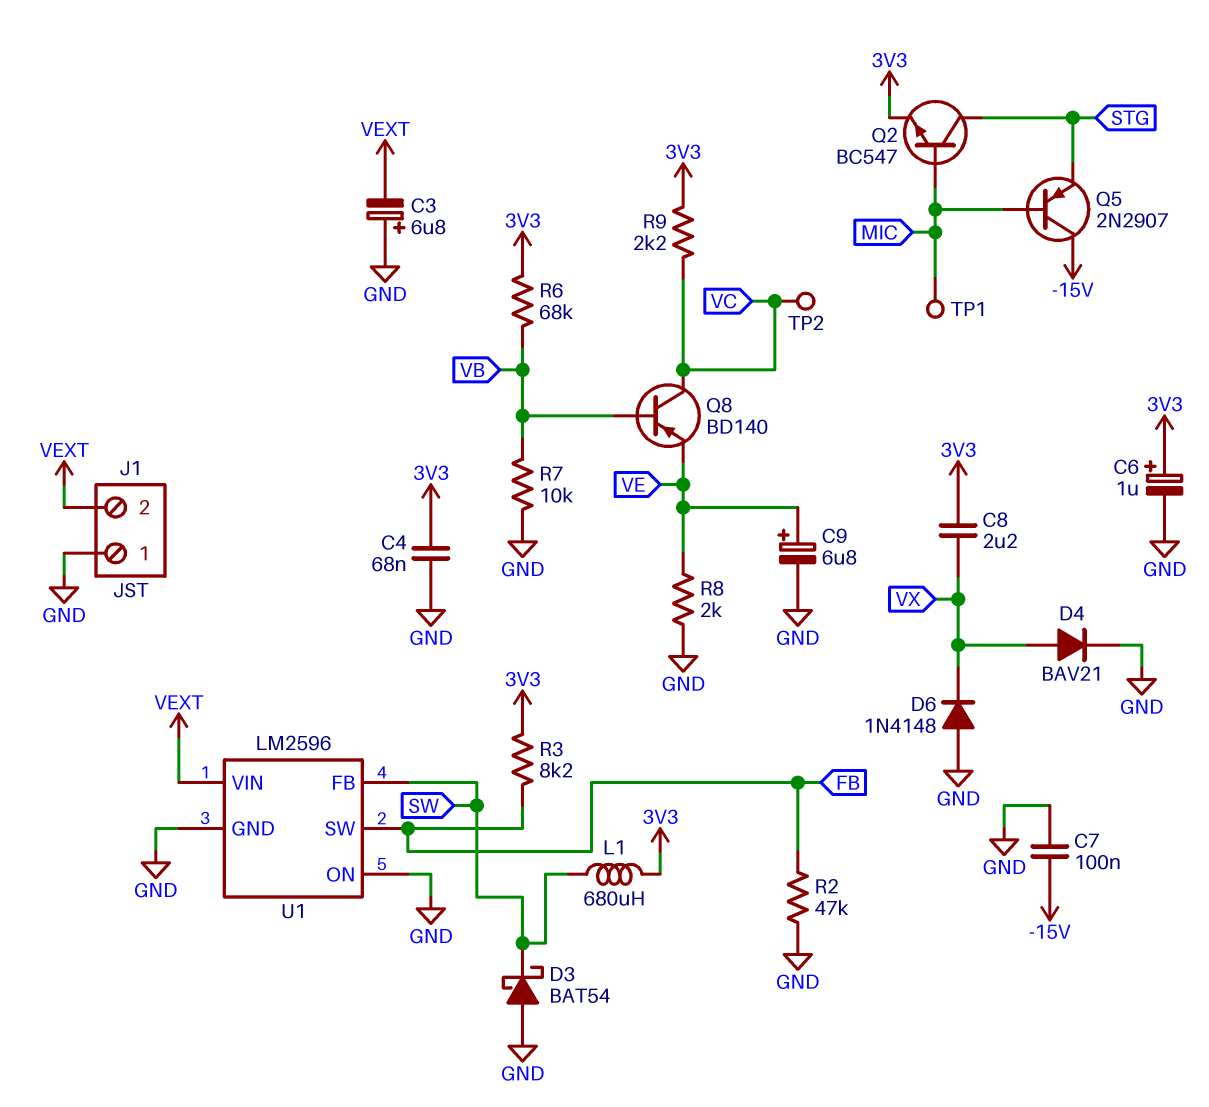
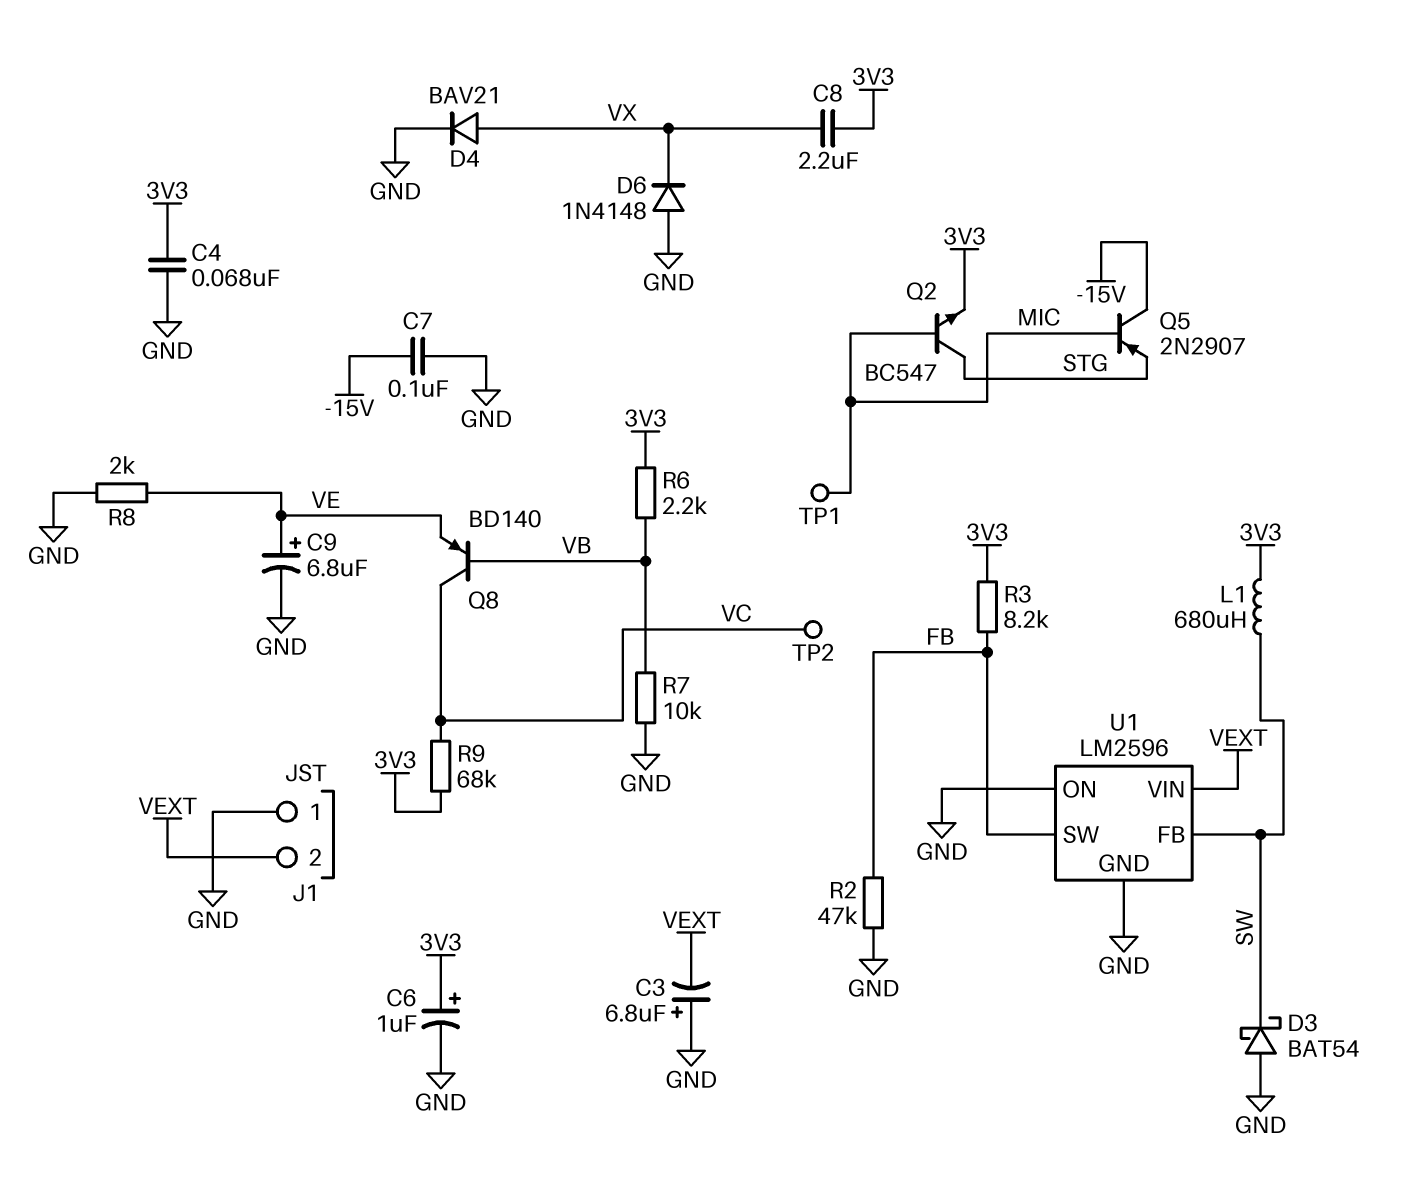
R6: 68k (3V3, VB) -> 2.2k (3V3, VB)
R9: 2.2k (3V3, VC) -> 68k (3V3, VC)

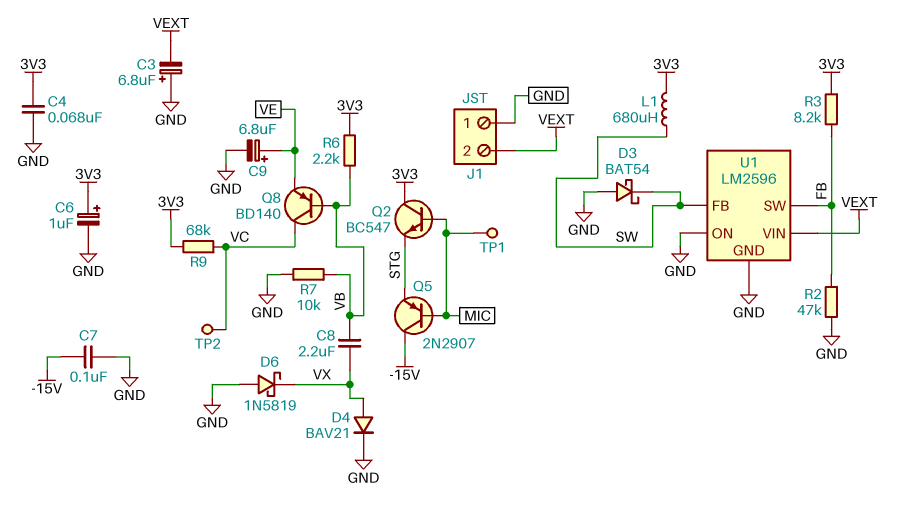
C8: 2.2uF (3V3, VX) -> 2.2uF (VB, VX)
D6: diode 1N4148 (A GND, K VX) -> schottky 1N5819 (A GND, K VX)
Q2: NPN BC547 (B MIC, C STG, E 3V3) -> NPN BC547 (B MIC, C 3V3, E STG)
R8: 2k (GND, VE) -> none

